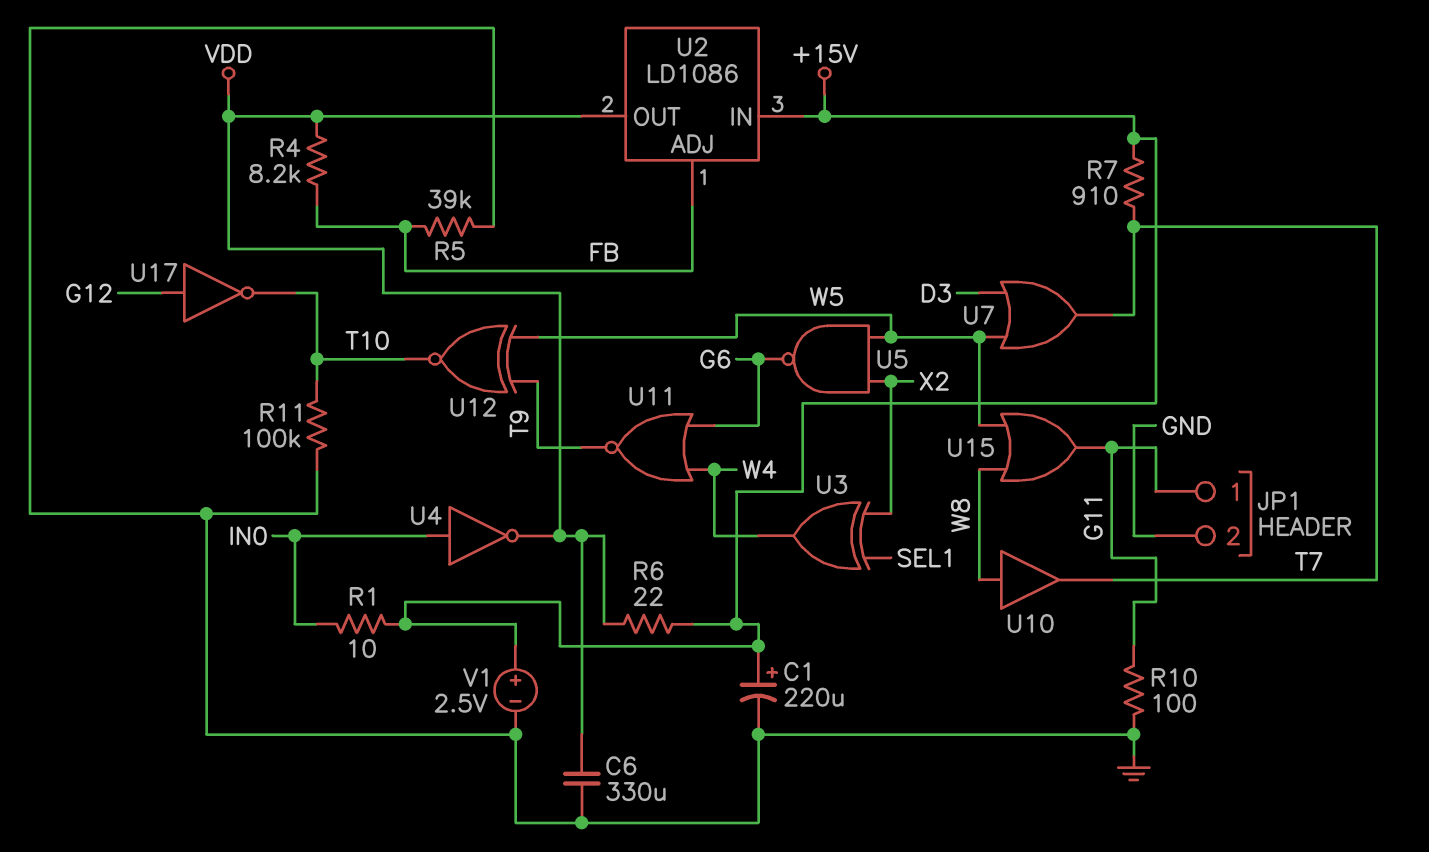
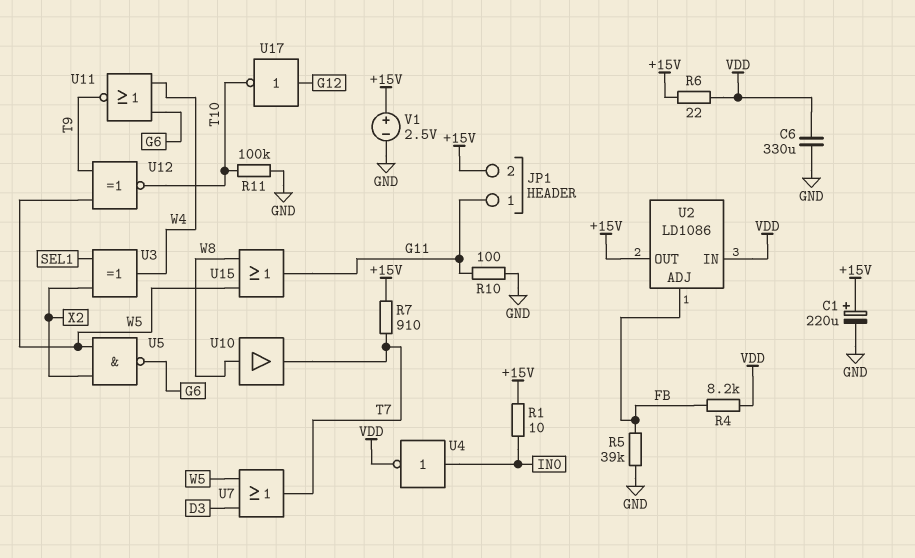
JP1 pin 2: GND -> +15V
U2 pin IN: +15V -> VDD
U2 pin OUT: VDD -> +15V

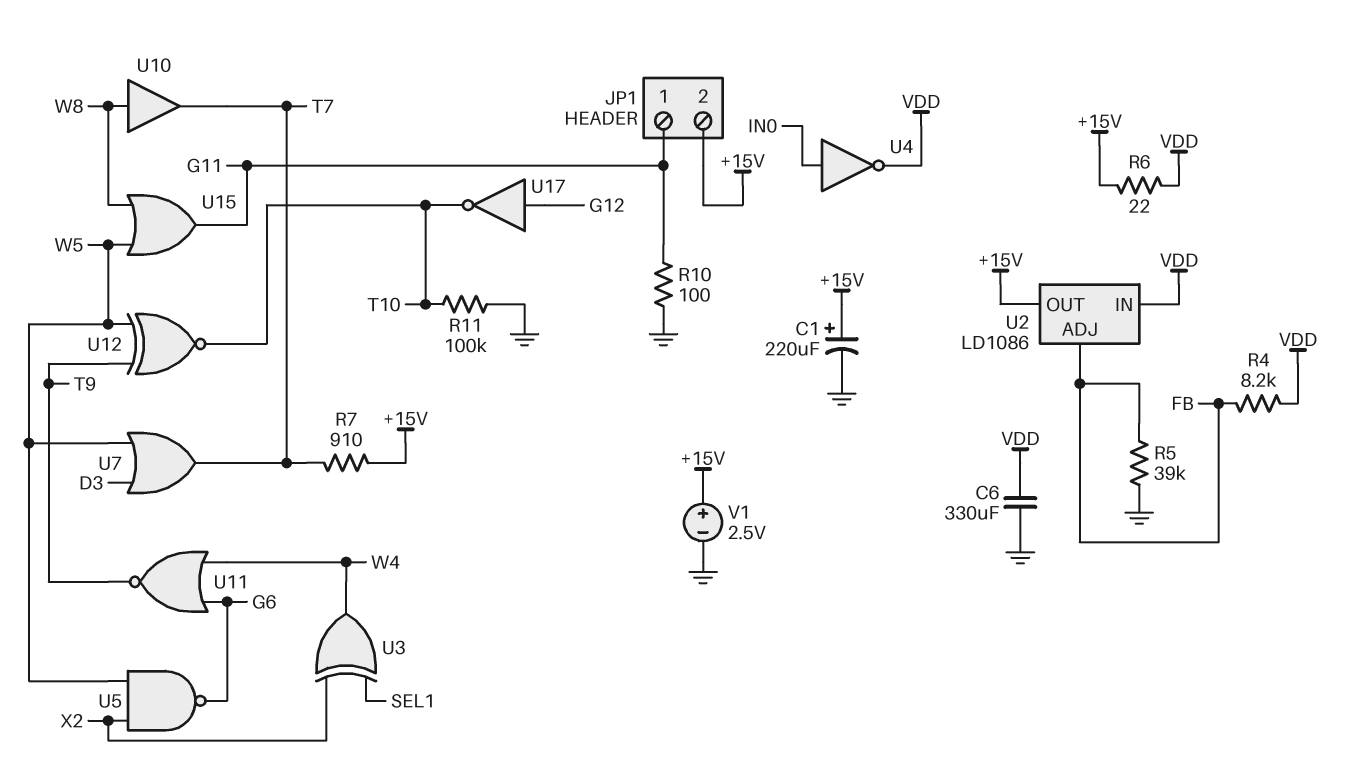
R1: 10 (+15V, IN0) -> none

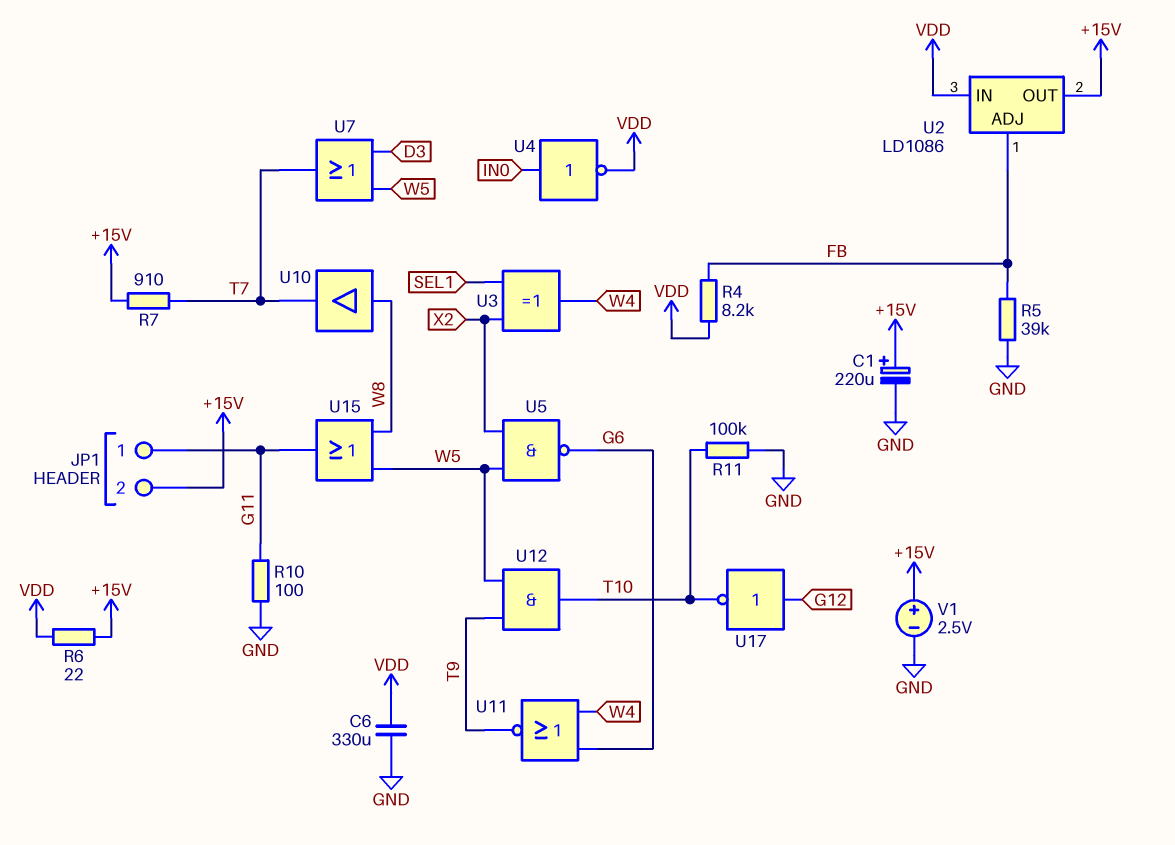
U12: XNOR (in T9, in W5, out T10) -> AND (in T9, in W5, out T10)

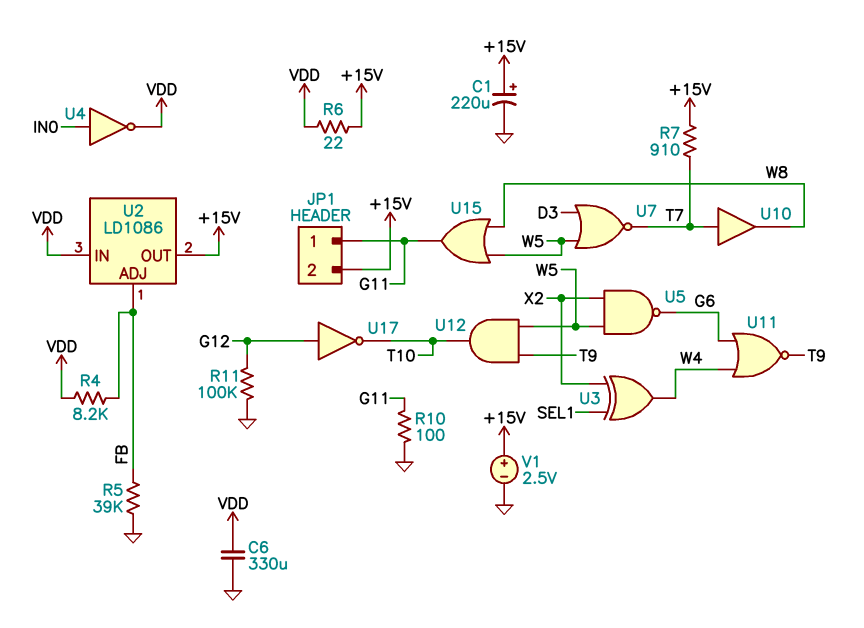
R11: 100k (GND, T10) -> 100k (G12, GND)
U7: OR (in D3, in W5, out T7) -> NOR (in D3, in W5, out T7)
U10: buffer (in W8, out T7) -> buffer (in T7, out W8)

